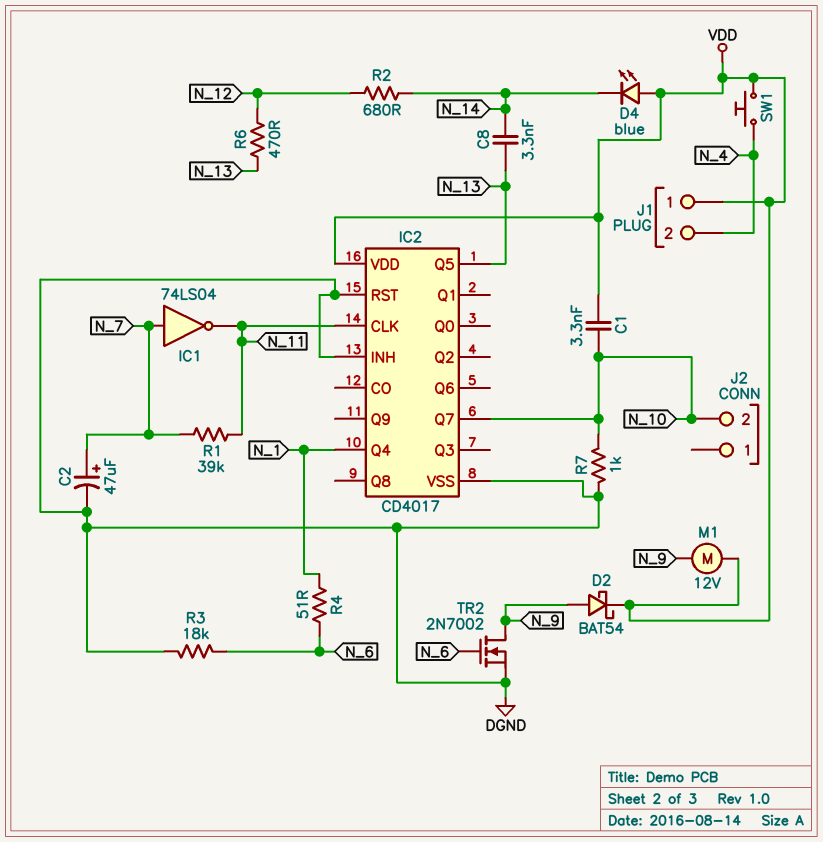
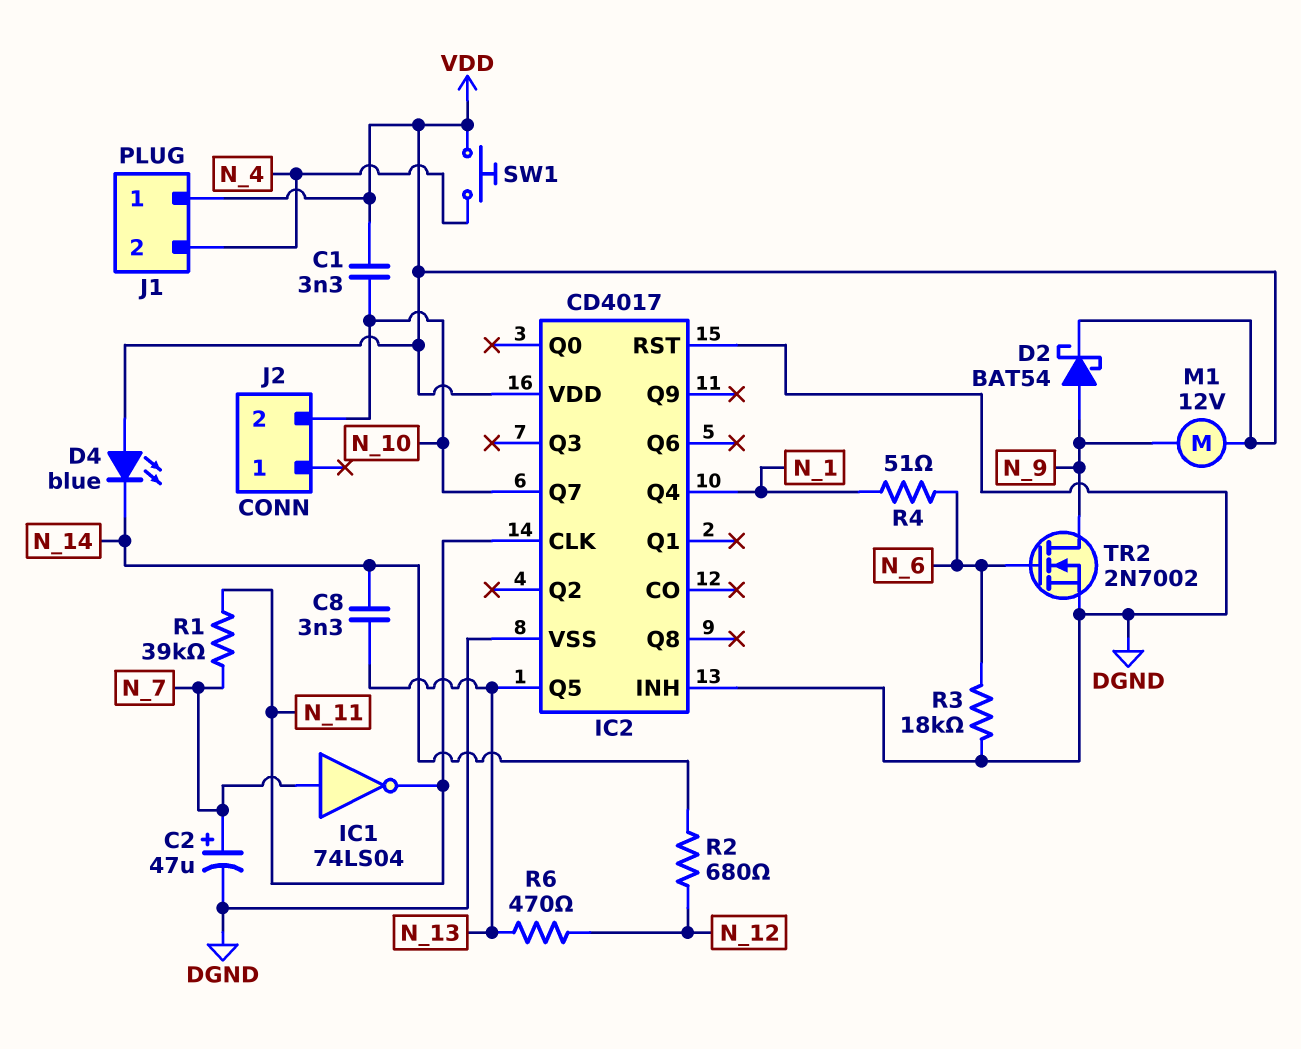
R7: 1k (DGND, N_10) -> none

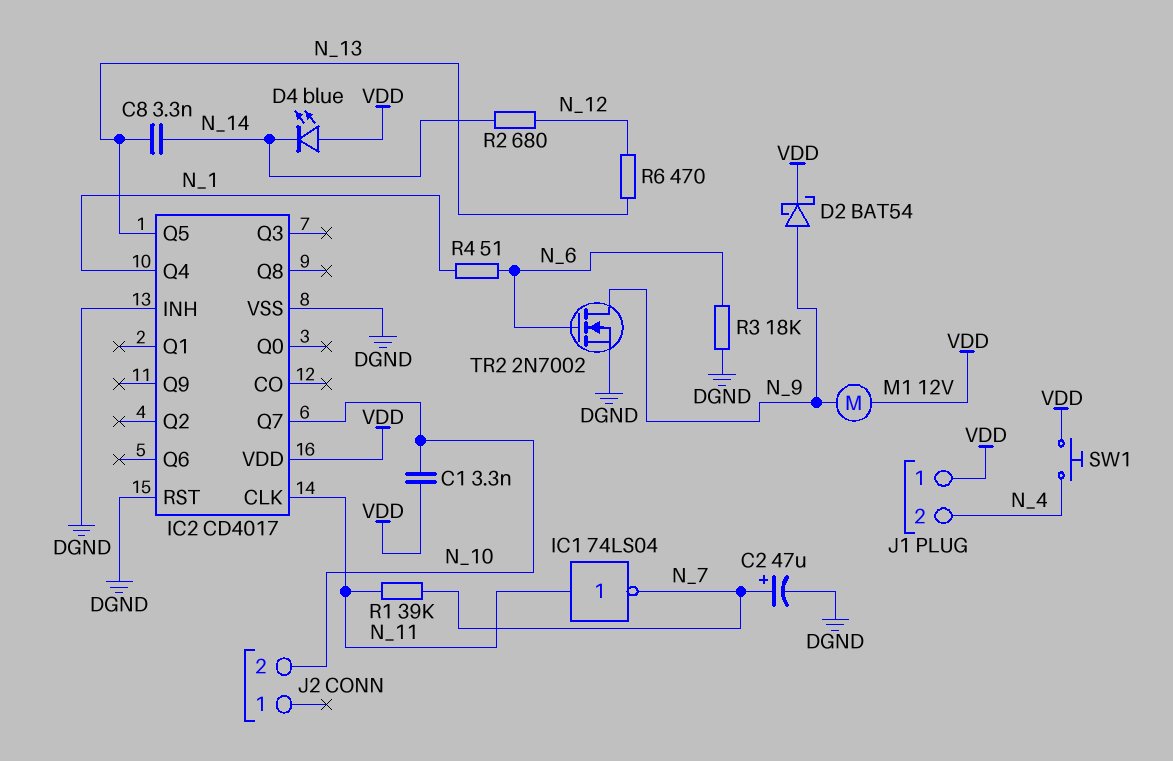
IC1: NOT 74LS04 (in N_7, out N_11) -> NOT 74LS04 (in N_11, out N_7)

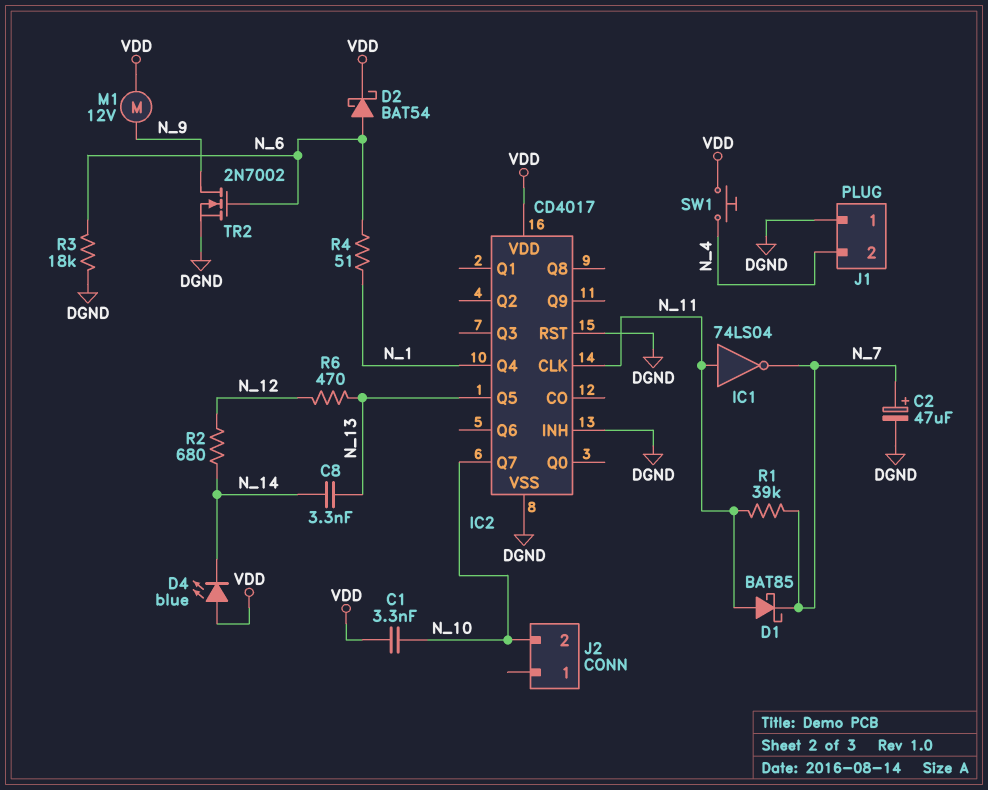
D1: none -> schottky BAT85 (A N_11, K N_7)
D2: schottky BAT54 (A N_9, K VDD) -> schottky BAT54 (A N_6, K VDD)
J1 pin 1: VDD -> DGND

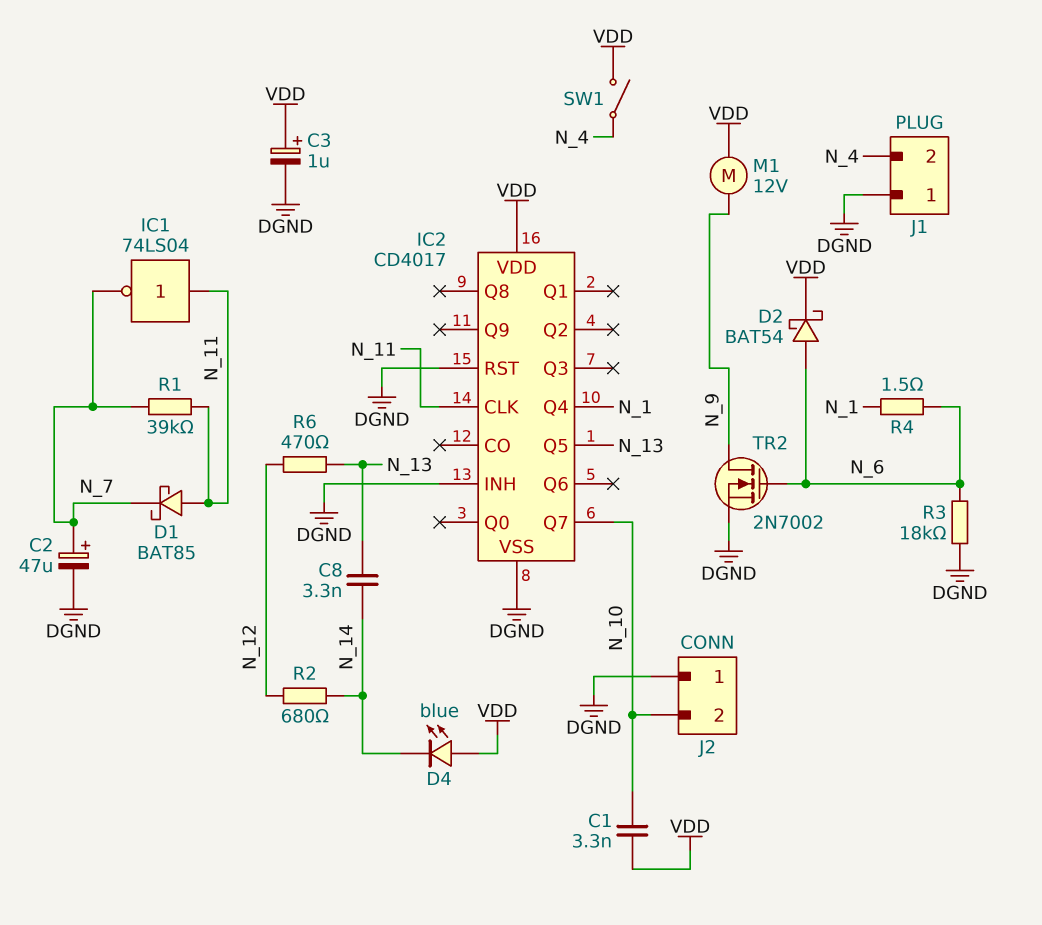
C3: none -> 1uF (plus VDD, minus DGND)
J2 pin 1: none -> DGND
R4: 51 (N_1, N_6) -> 1.5 (N_1, N_6)
SW1: button (N_4, VDD) -> switch (N_4, VDD)

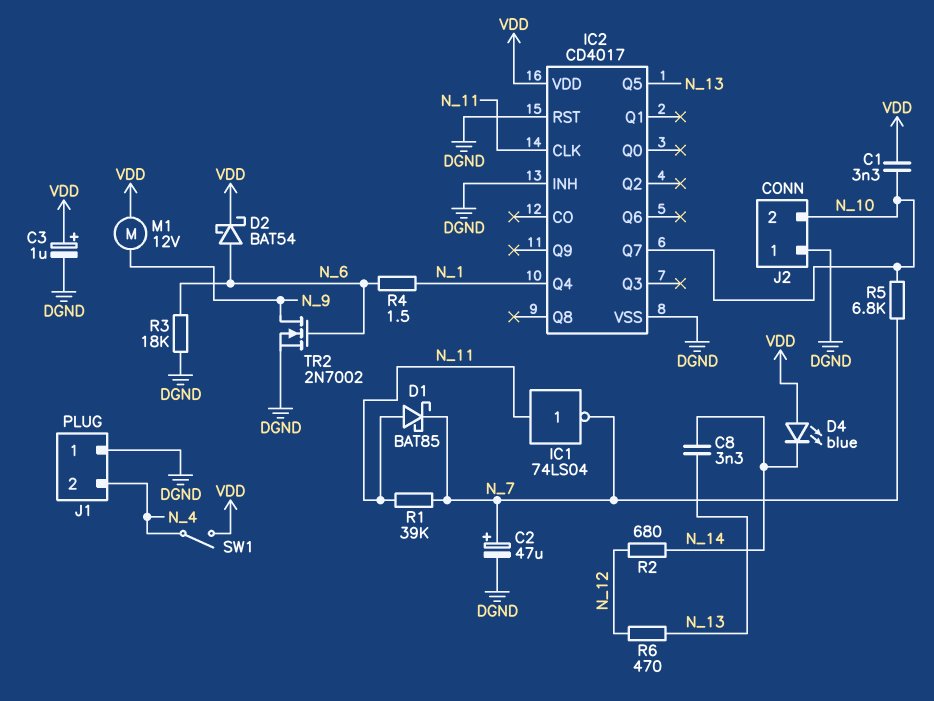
R5: none -> 6.8k (N_7, N_10)

